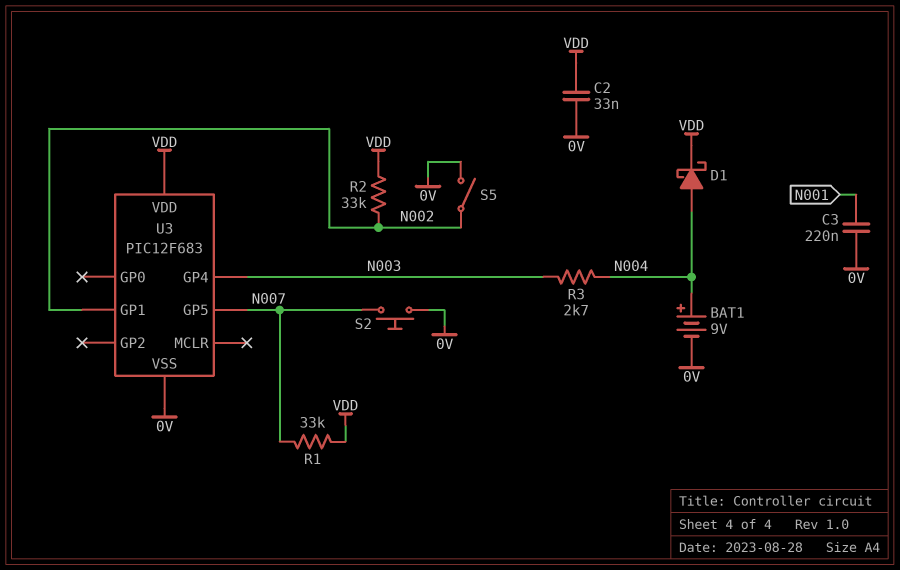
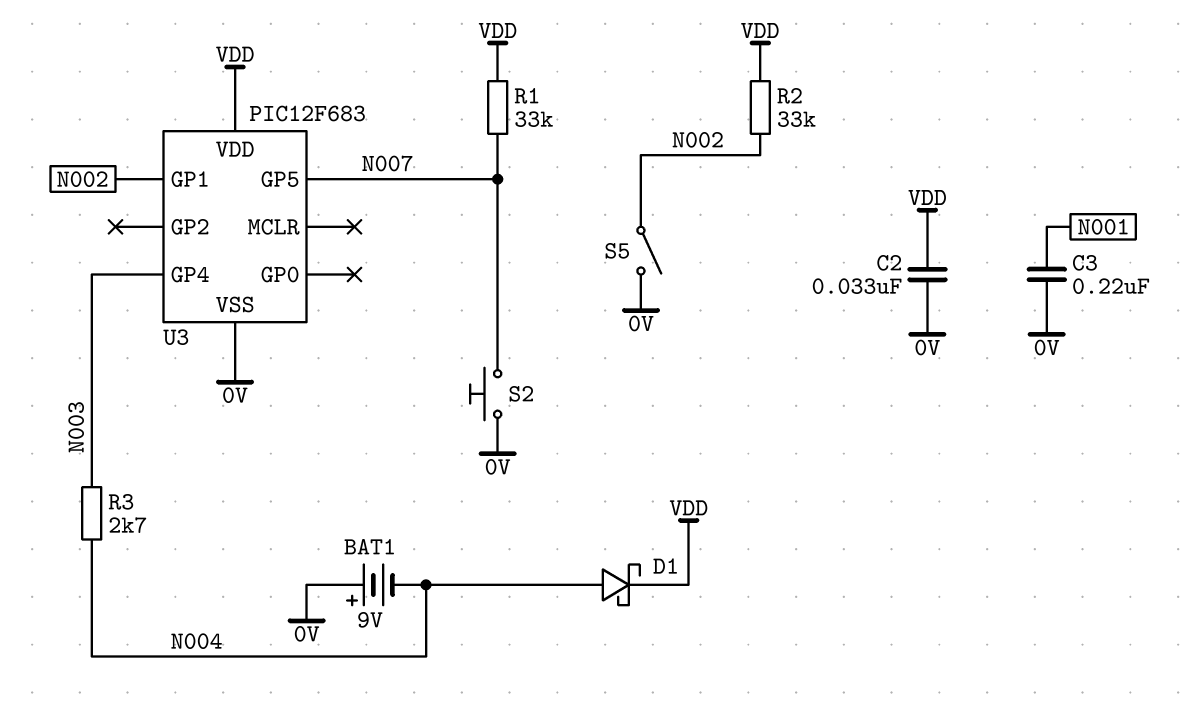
BAT1: 9V (plus N004, minus 0V) -> 9V (plus 0V, minus N004)

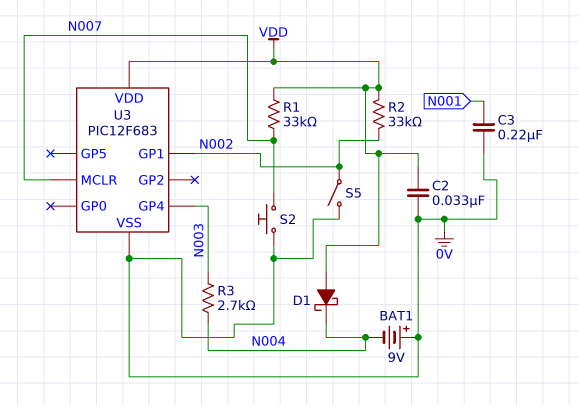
D1: schottky (A N004, K VDD) -> schottky (A VDD, K N004)
U3 pin GP5: N007 -> none
U3 pin MCLR: none -> N007

